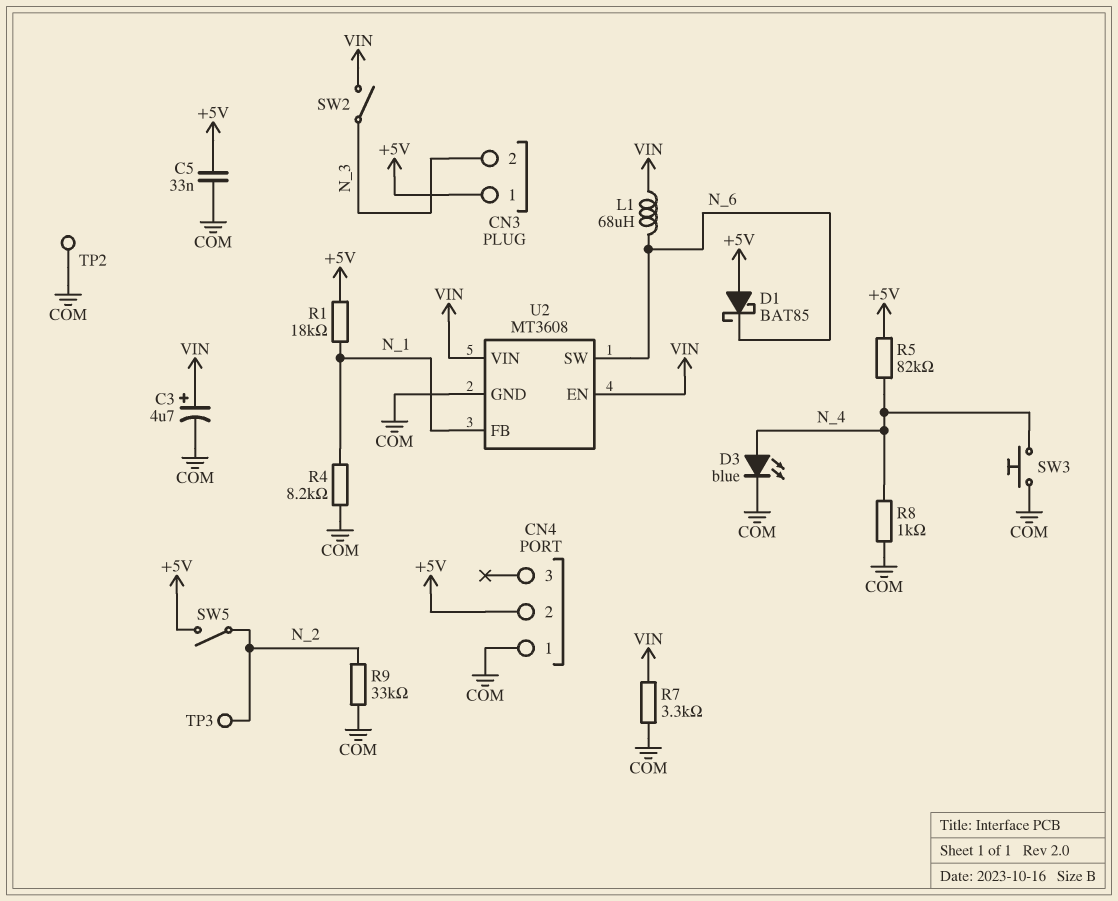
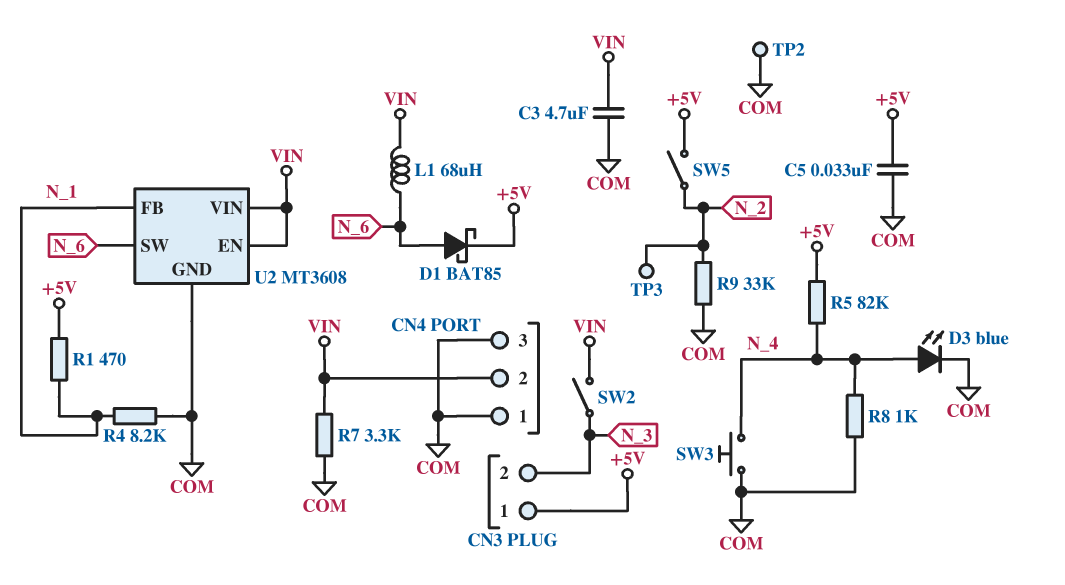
C3: 4.7uF (plus VIN, minus COM) -> 4.7uF (COM, VIN)
CN4 pin 2: +5V -> VIN
CN4 pin 3: none -> COM
D1: schottky BAT85 (A +5V, K N_6) -> schottky BAT85 (A N_6, K +5V)
R1: 18k (+5V, N_1) -> 470 (+5V, N_1)

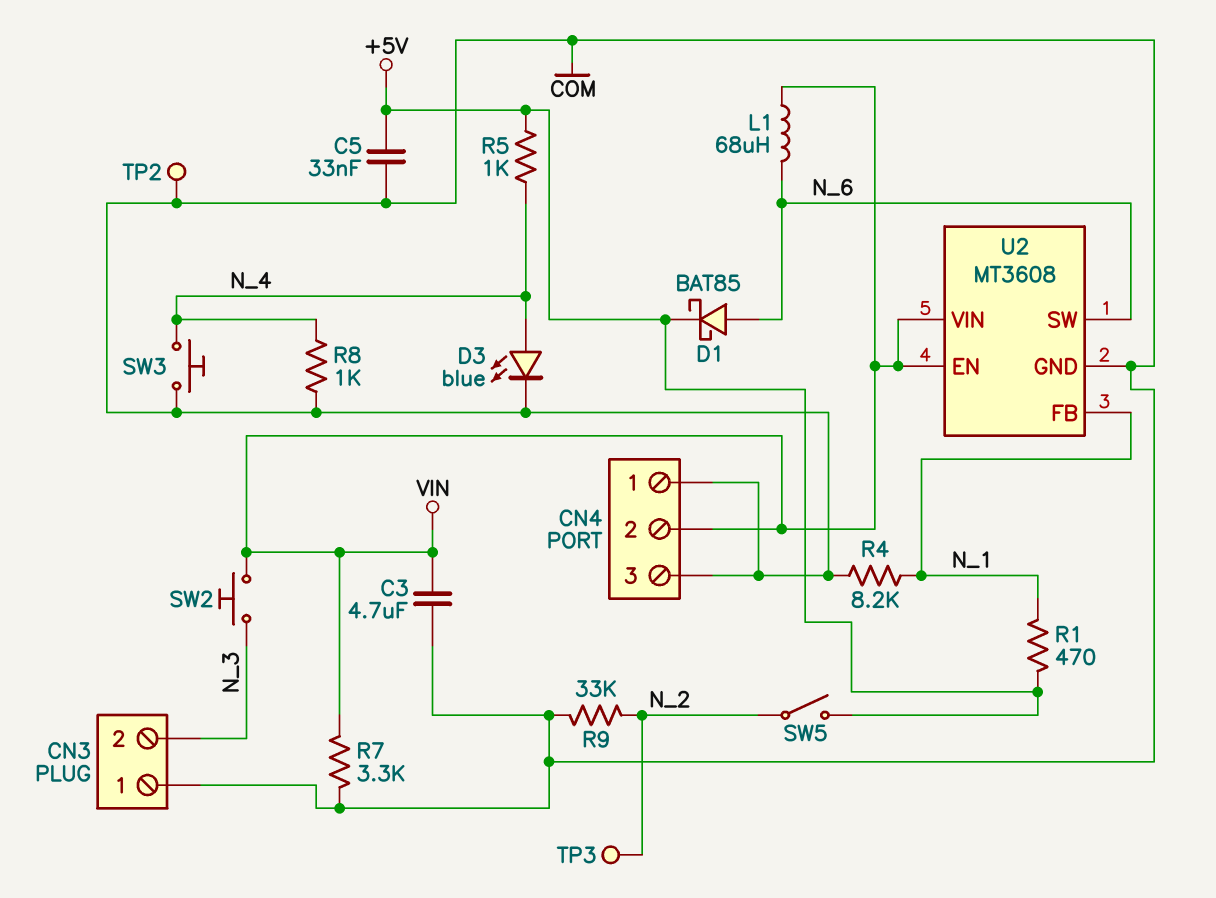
CN3 pin 1: +5V -> COM
R5: 82k (+5V, N_4) -> 1k (+5V, N_4)
SW2: switch (N_3, VIN) -> button (N_3, VIN)

